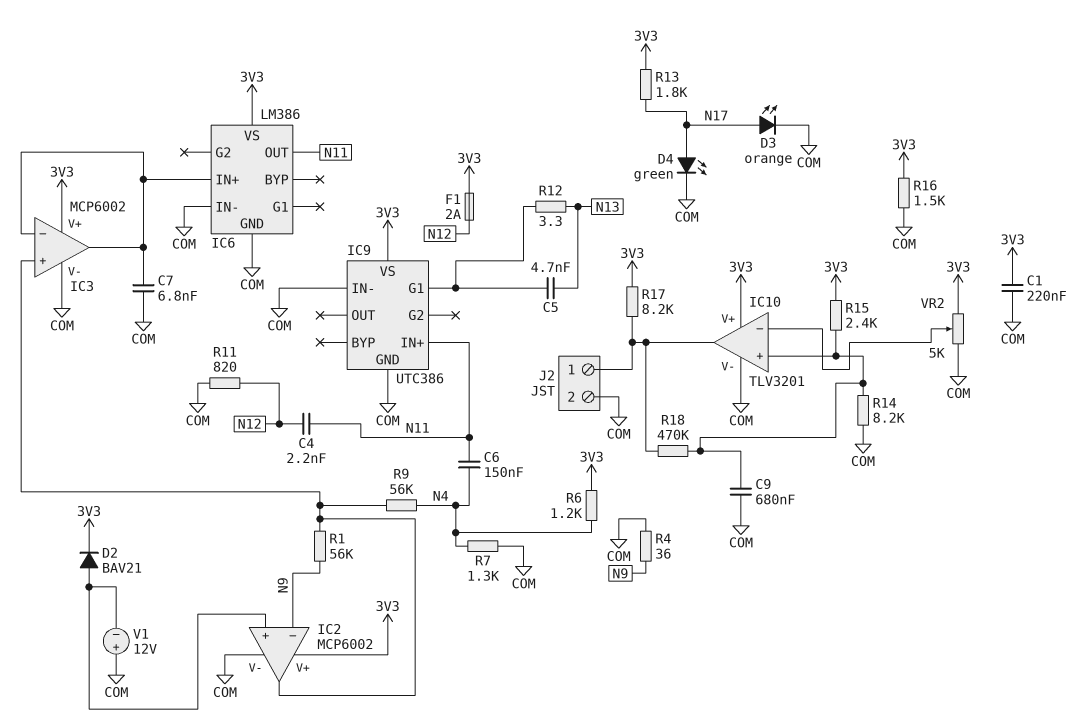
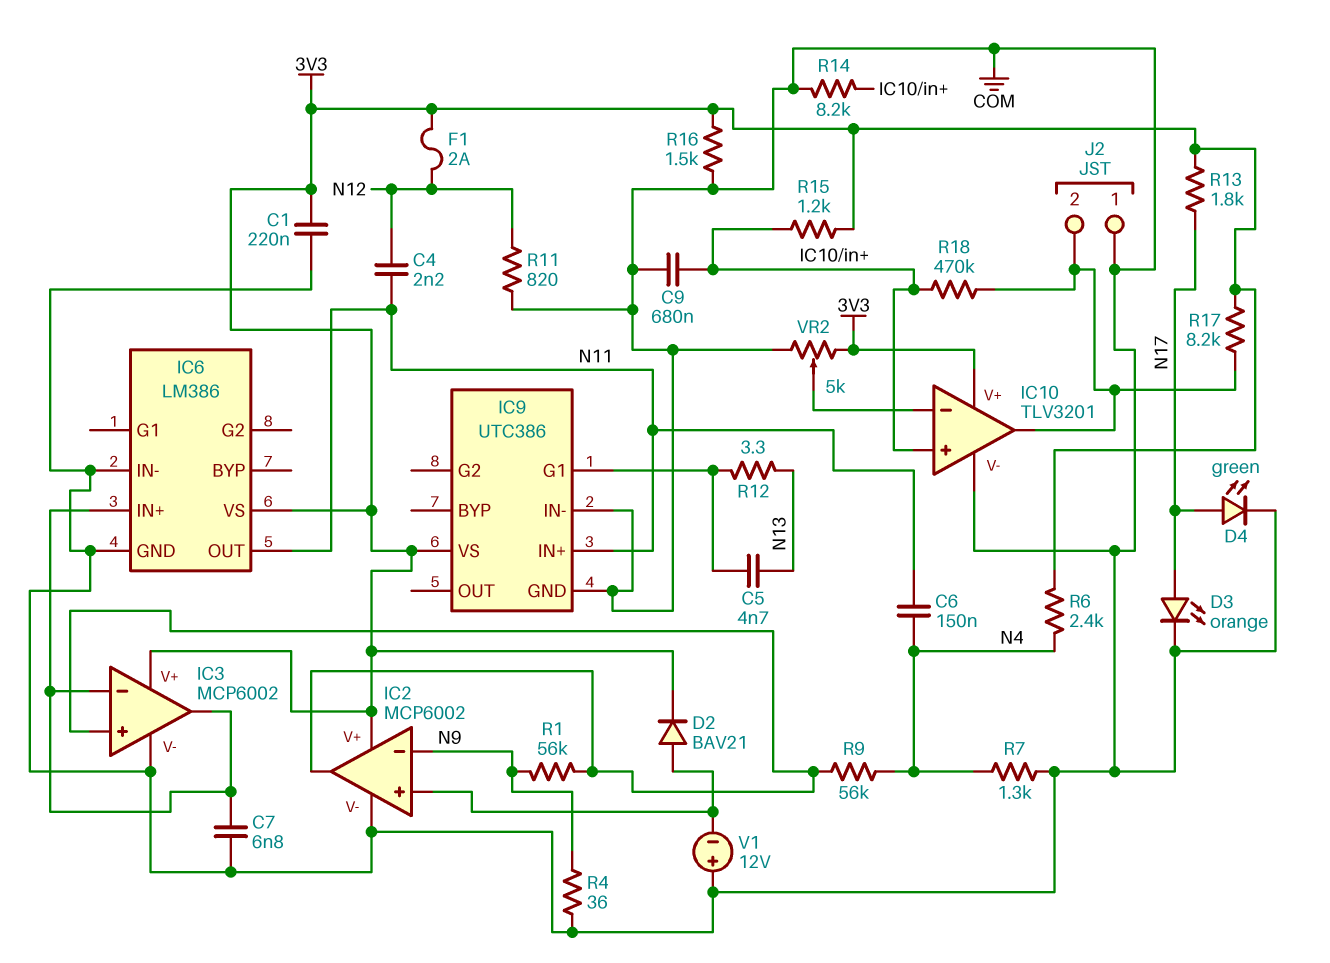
J2 pin 1: IC10/out -> COM
J2 pin 2: COM -> IC10/out
R6: 1.2k (3V3, N4) -> 2.4k (3V3, N4)
R15: 2.4k (3V3, IC10/in+) -> 1.2k (3V3, IC10/in+)

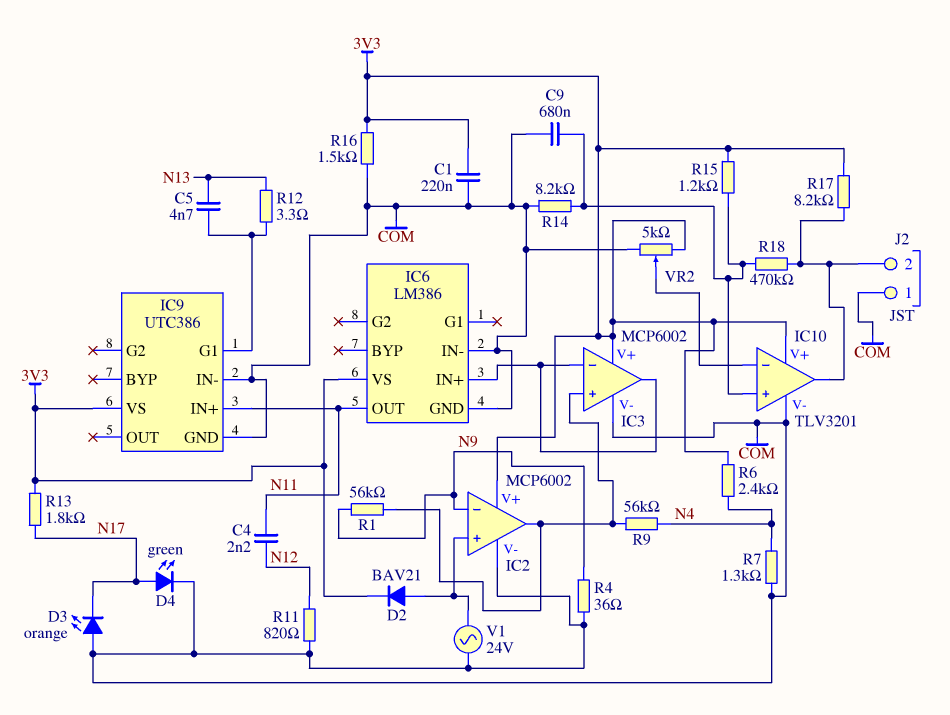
C6: 150nF (N4, N11) -> none
C7: 6.8nF (COM, IC3/in-) -> none
D3: LED orange (A N17, K COM) -> LED orange (A COM, K N17)
F1: 2A (3V3, N12) -> none
V1: 12V (plus COM, minus IC2/in+) -> AC 24V (COM, IC2/in+)

